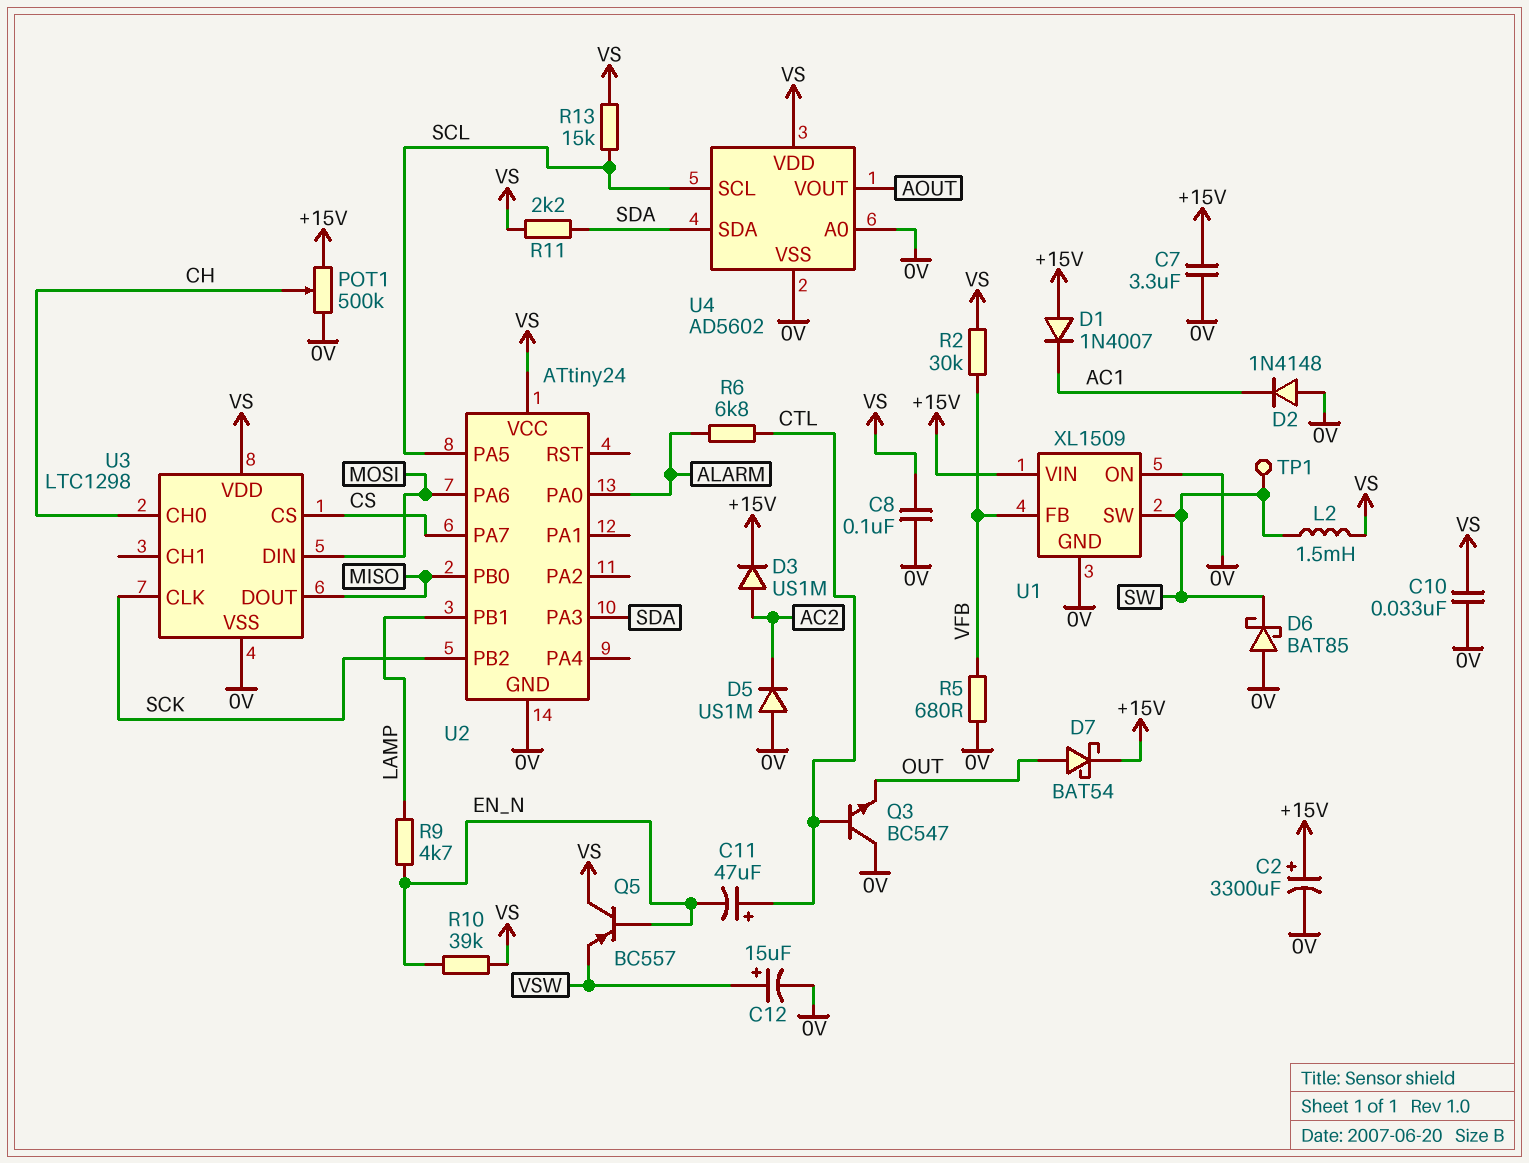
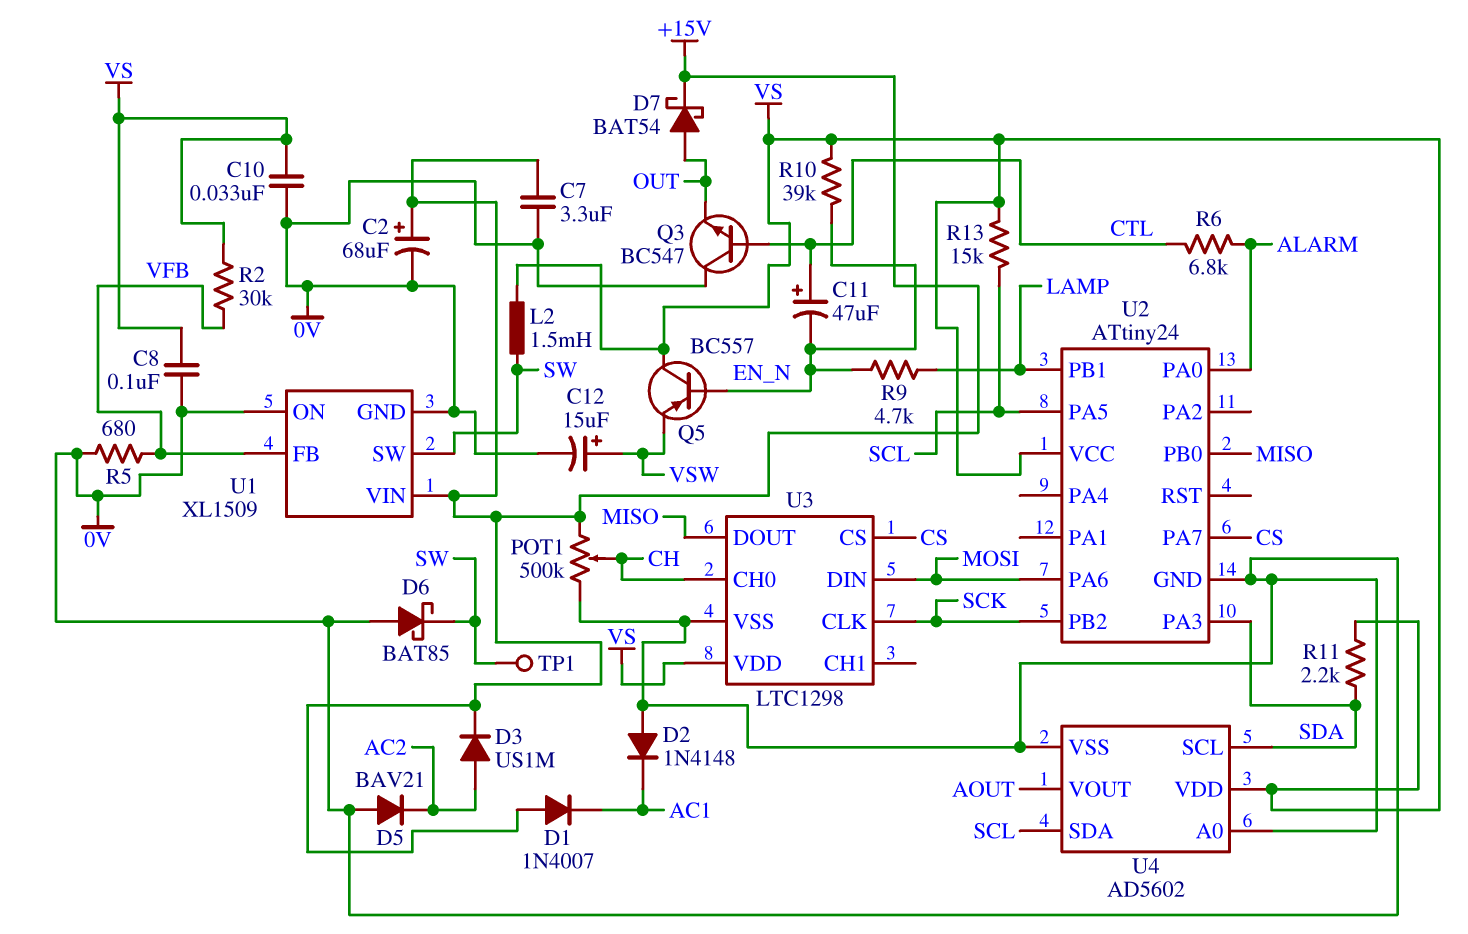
C2: 3300uF (plus +15V, minus 0V) -> 68uF (plus +15V, minus 0V)
D5: diode US1M (A 0V, K AC2) -> diode BAV21 (A 0V, K AC2)
U4 pin SCL: SCL -> SDA
U4 pin SDA: SDA -> SCL

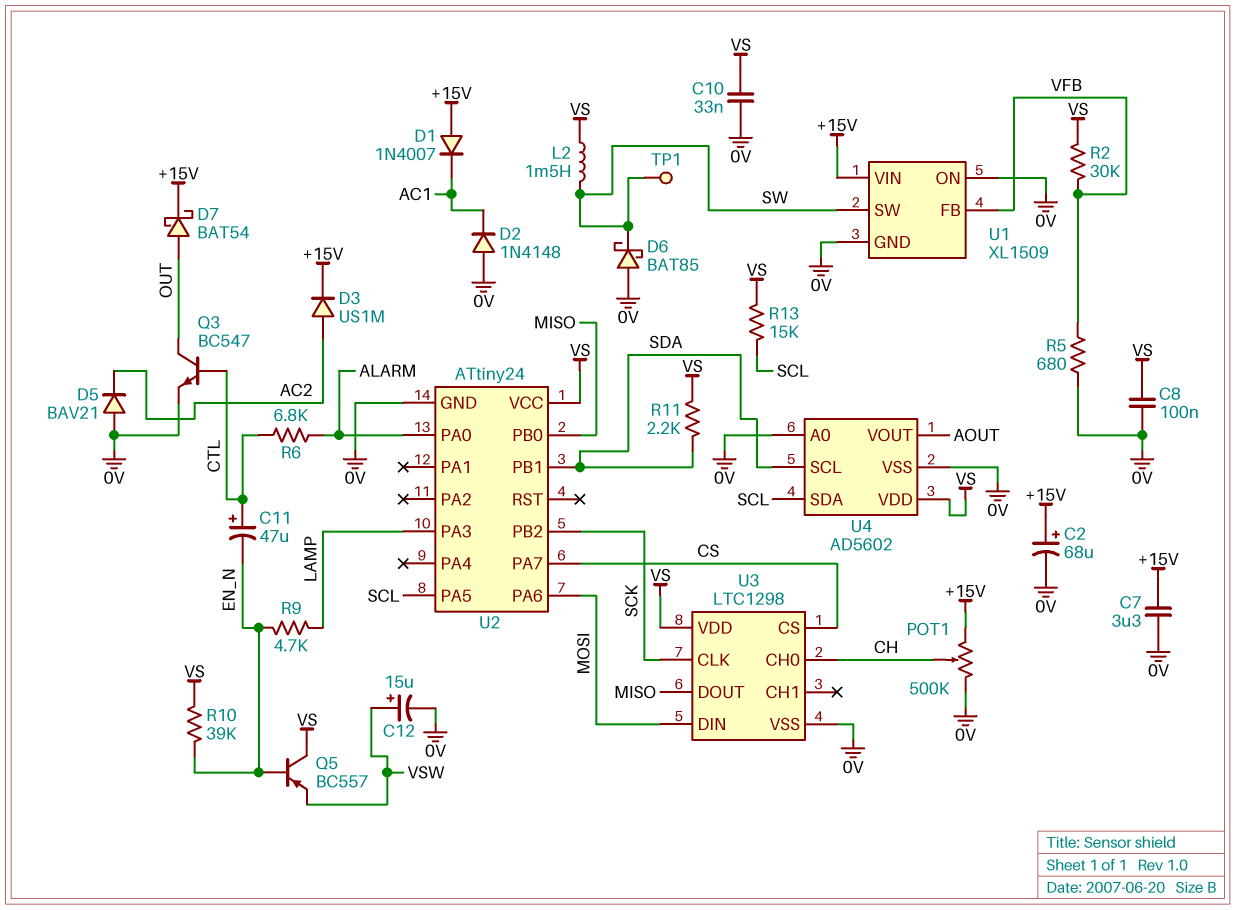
Q3: NPN BC547 (B CTL, C 0V, E OUT) -> NPN BC547 (B CTL, C OUT, E 0V)
U2 pin PA3: SDA -> LAMP
U2 pin PB1: LAMP -> SDA

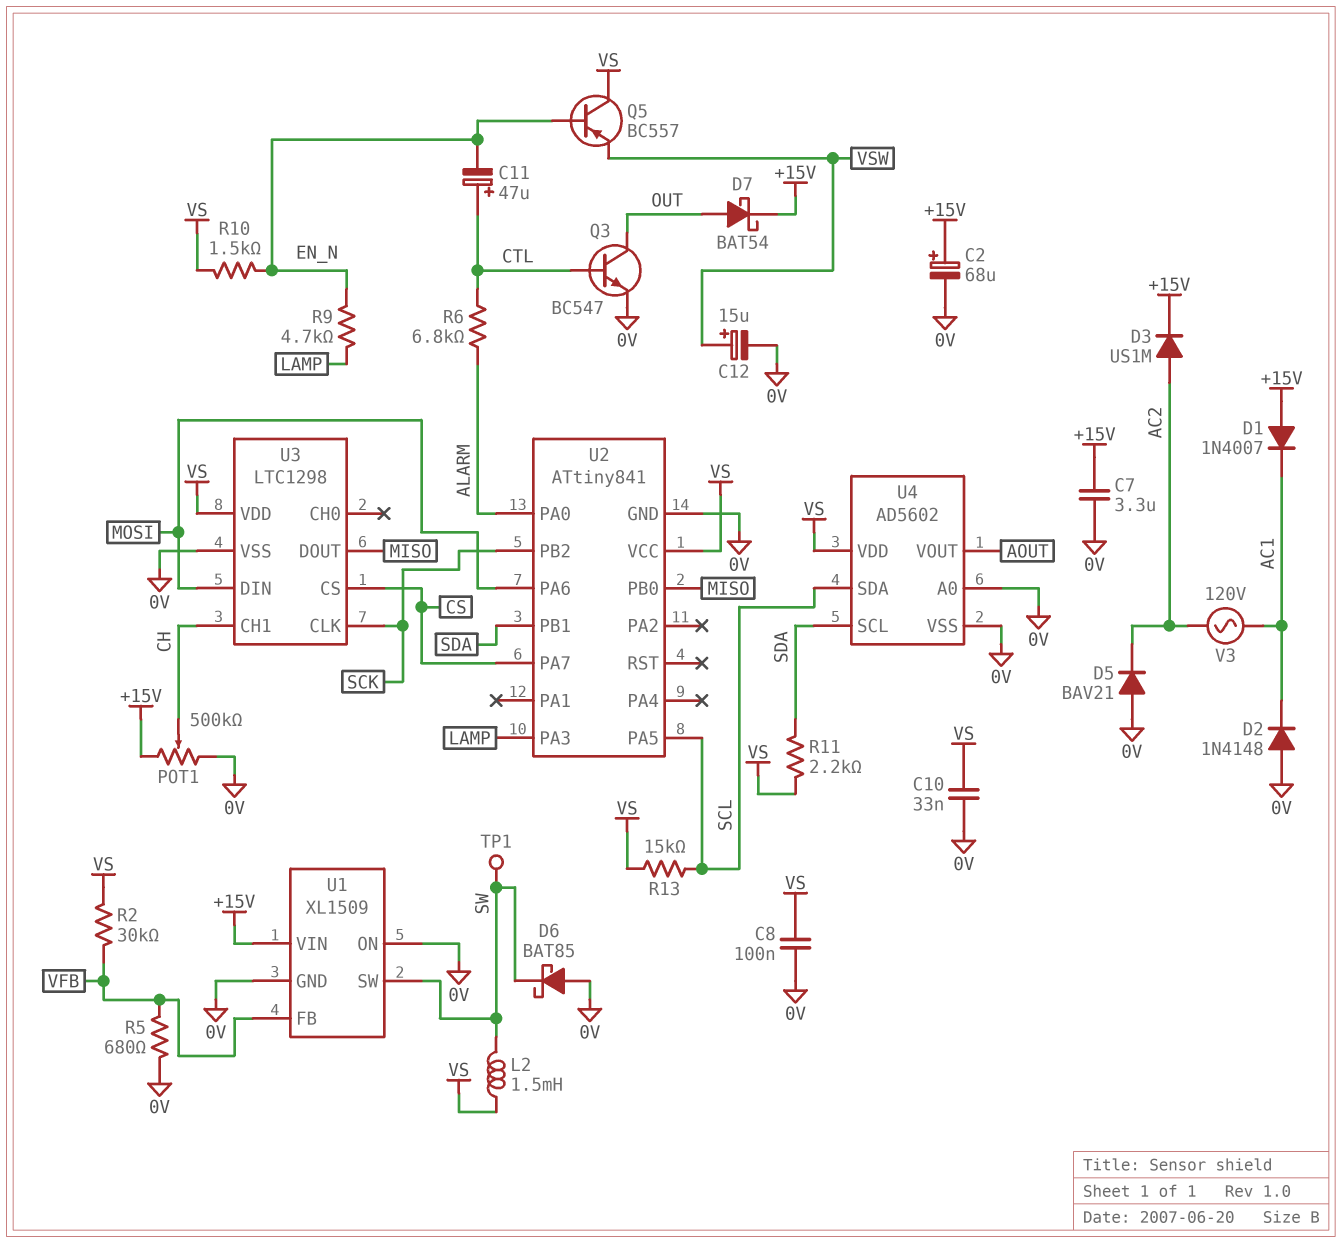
R10: 39k (EN_N, VS) -> 1.5k (EN_N, VS)
U2: ATtiny24 -> ATtiny841
U3 pin CH0: CH -> none
U3 pin CH1: none -> CH
V3: none -> AC 120V (AC1, AC2)

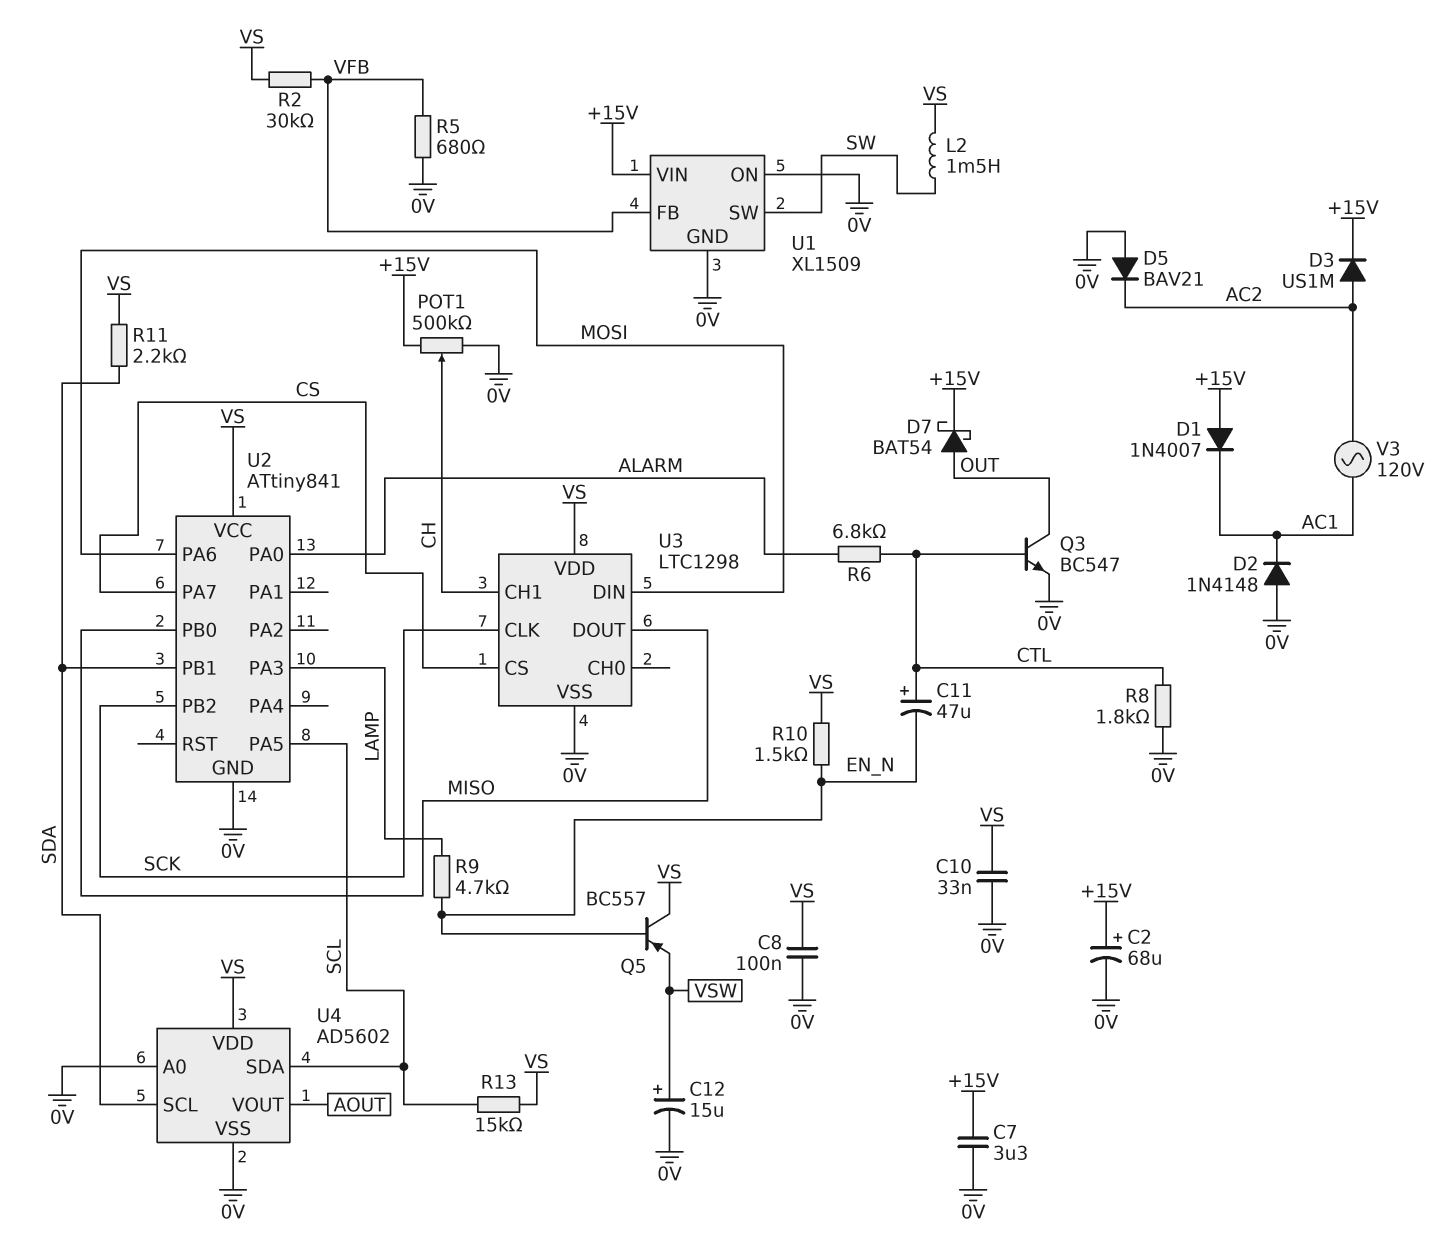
D6: schottky BAT85 (A 0V, K SW) -> none
R8: none -> 1.8k (0V, CTL)
TP1: test point (SW) -> none

